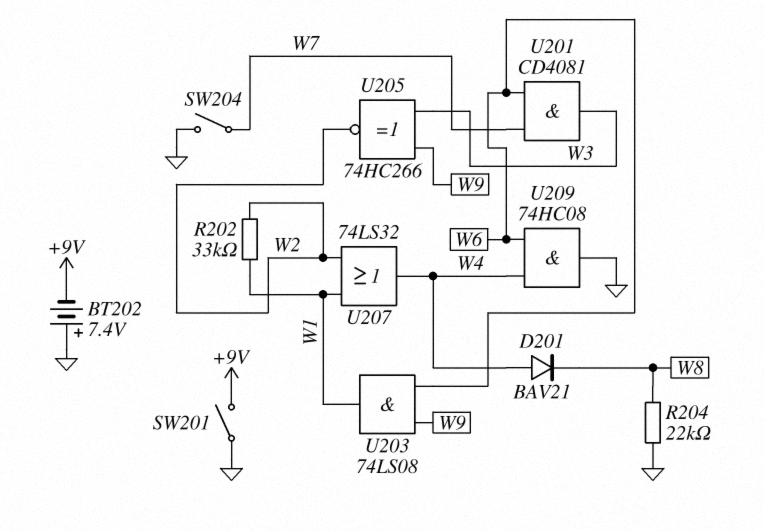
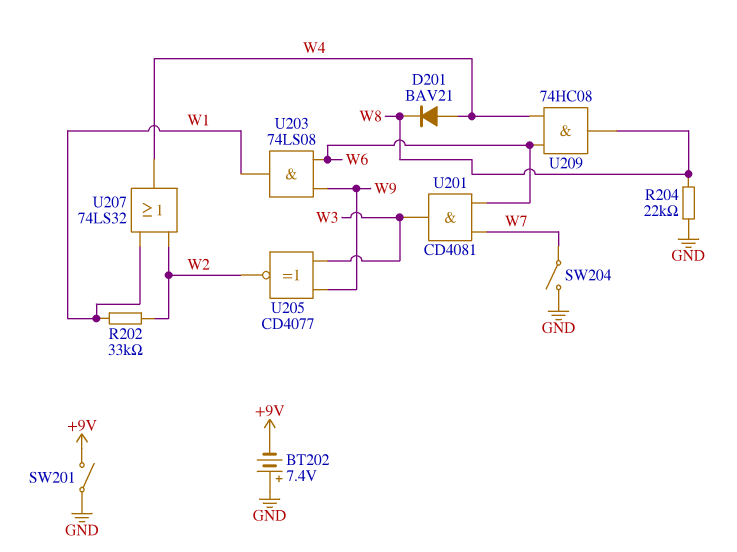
U205: XNOR 74HC266 (in W3, in W9, out W2) -> XNOR CD4077 (in W3, in W9, out W2)
U209: AND 74HC08 (in W4, in W6, out GND) -> AND 74HC08 (in W4, in W6, out W8)

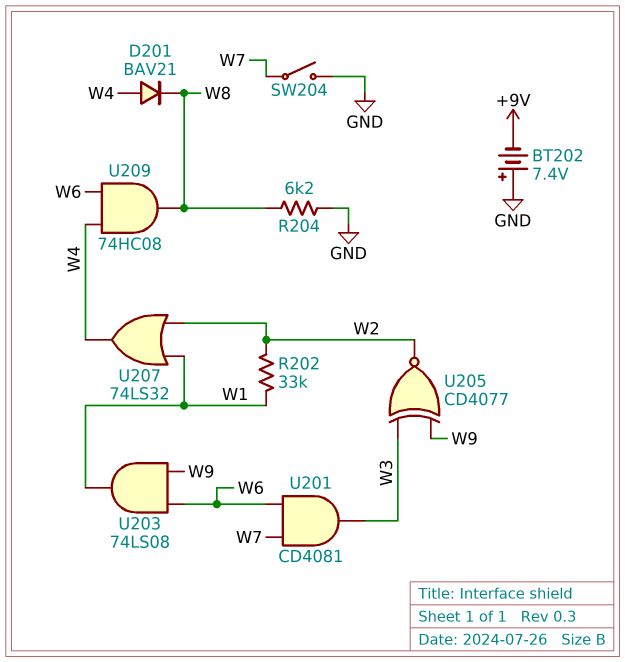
R204: 22k (GND, W8) -> 6.2k (GND, W8)
SW201: switch (+9V, GND) -> none

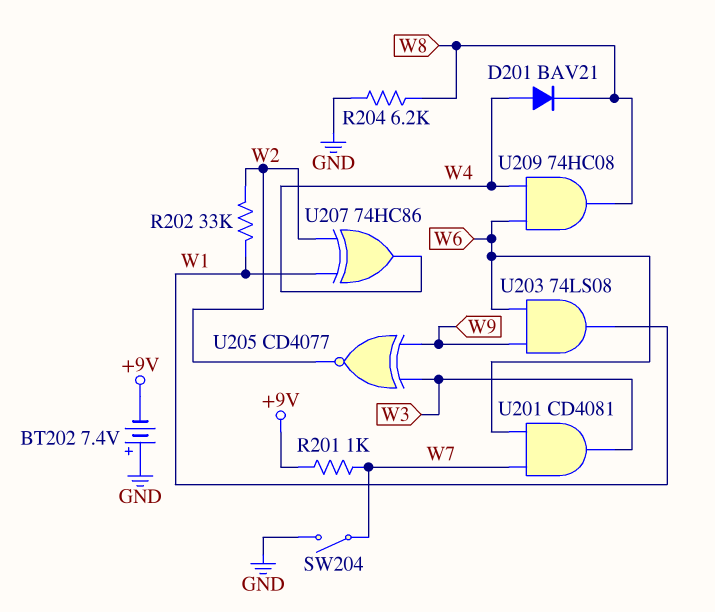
R201: none -> 1k (+9V, W7)
U207: OR 74LS32 (in W1, in W2, out W4) -> XOR 74HC86 (in W1, in W2, out W4)

